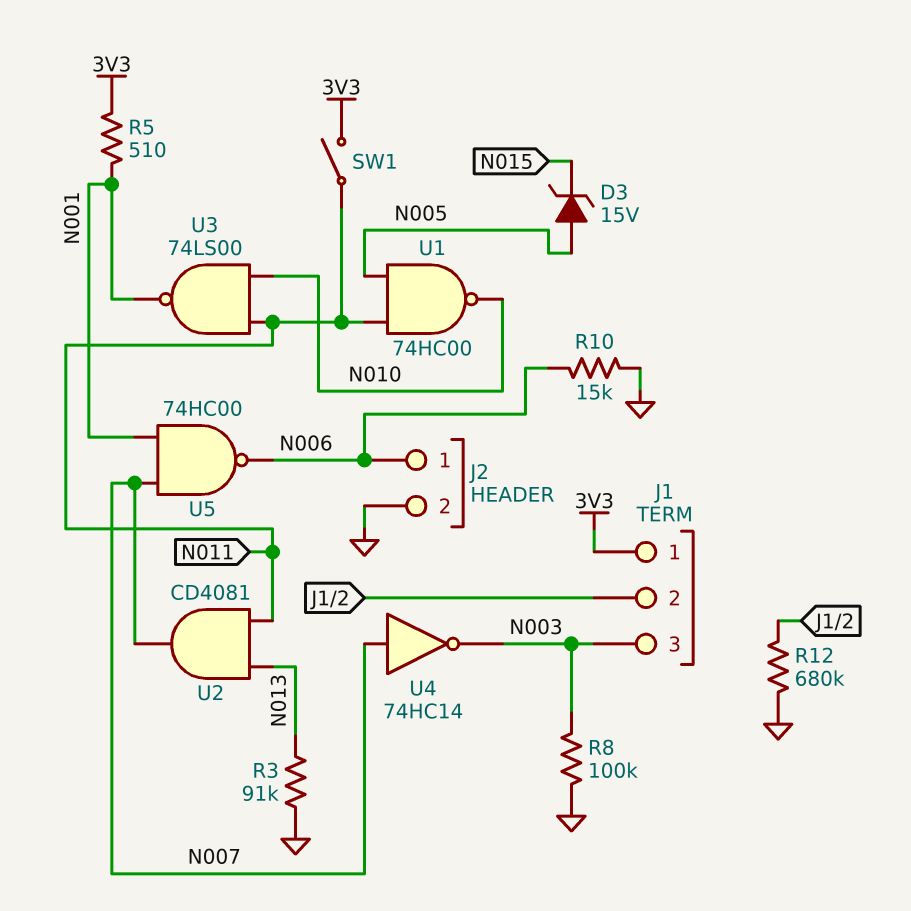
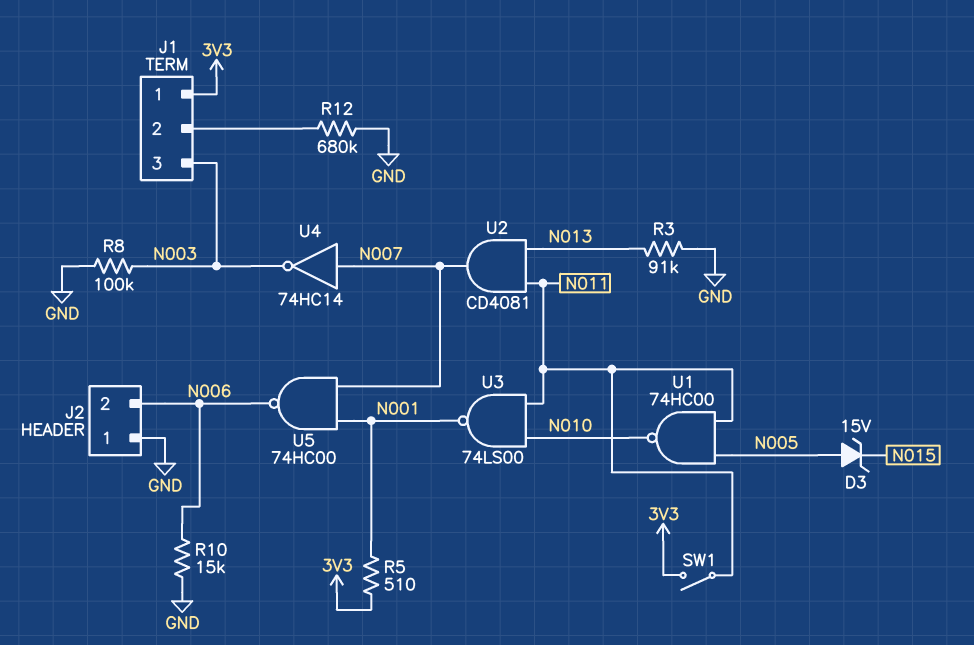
J2 pin 1: N006 -> GND
J2 pin 2: GND -> N006

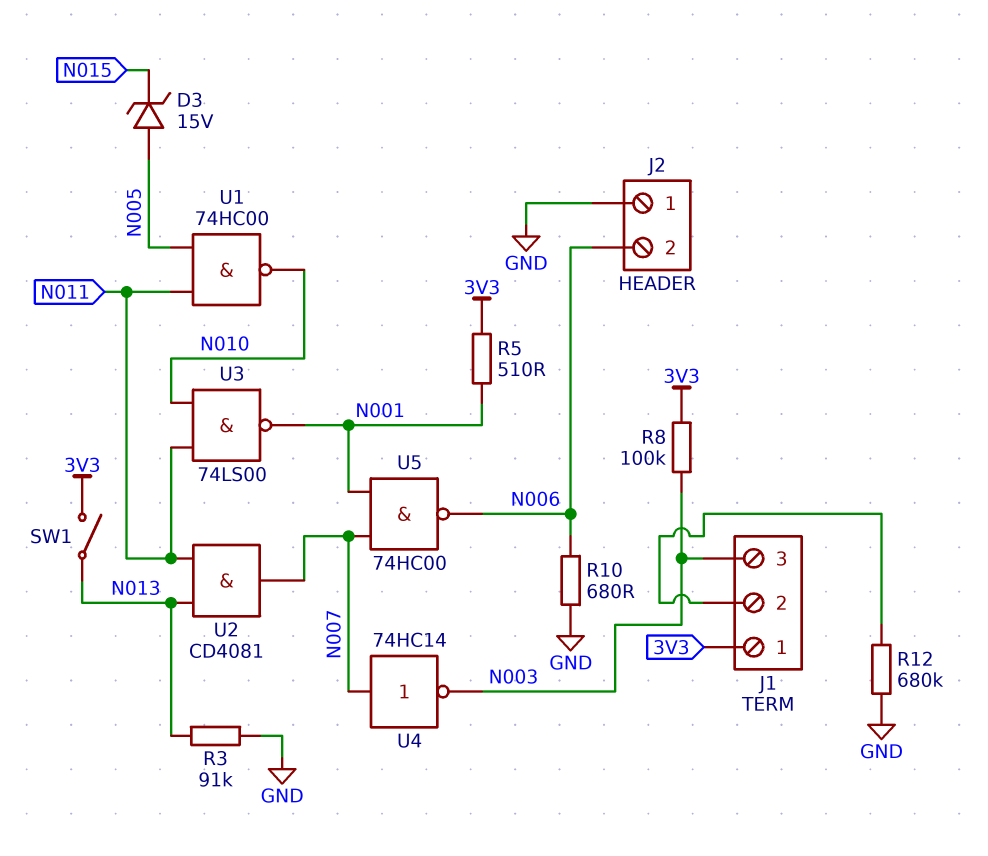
R8: 100k (GND, N003) -> 100k (3V3, N003)
R10: 15k (GND, N006) -> 680 (GND, N006)
SW1: switch (3V3, N011) -> switch (3V3, N013)

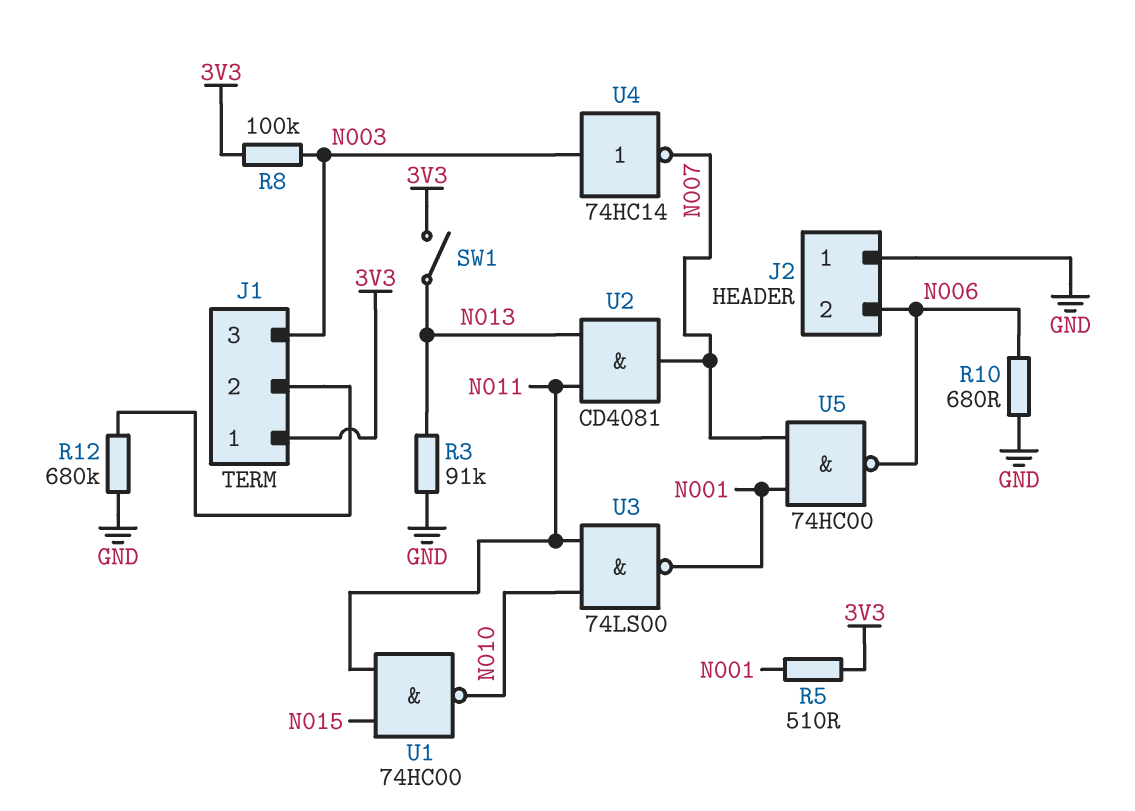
D3: zener 15V (A N005, K N015) -> none
U1: NAND 74HC00 (in N005, in N011, out N010) -> NAND 74HC00 (in N011, in N015, out N010)
U4: NOT 74HC14 (in N007, out N003) -> NOT 74HC14 (in N003, out N007)

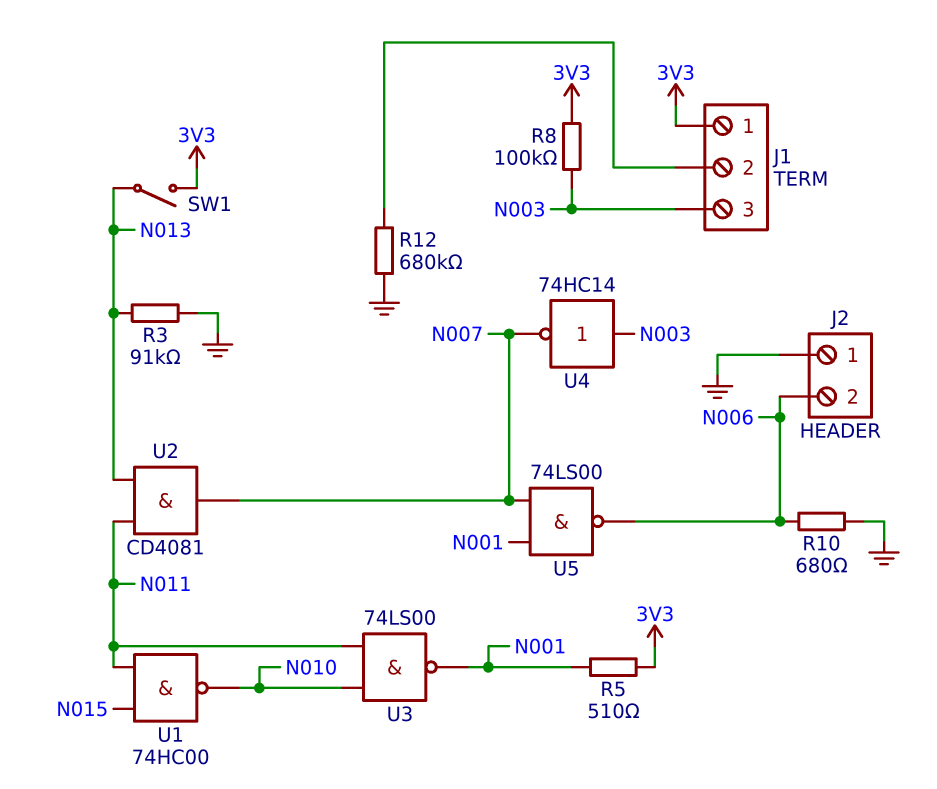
U5: NAND 74HC00 (in N001, in N007, out N006) -> NAND 74LS00 (in N001, in N007, out N006)

